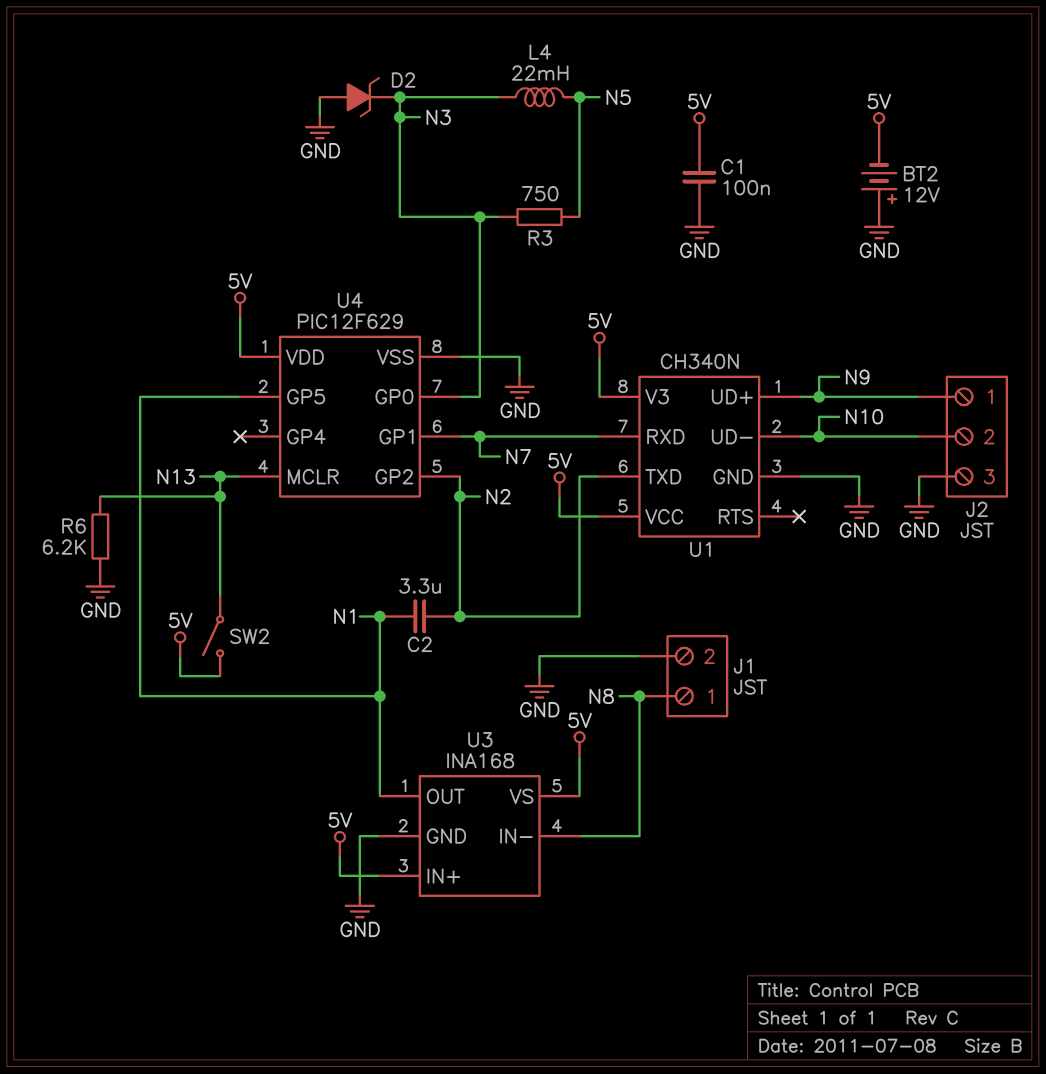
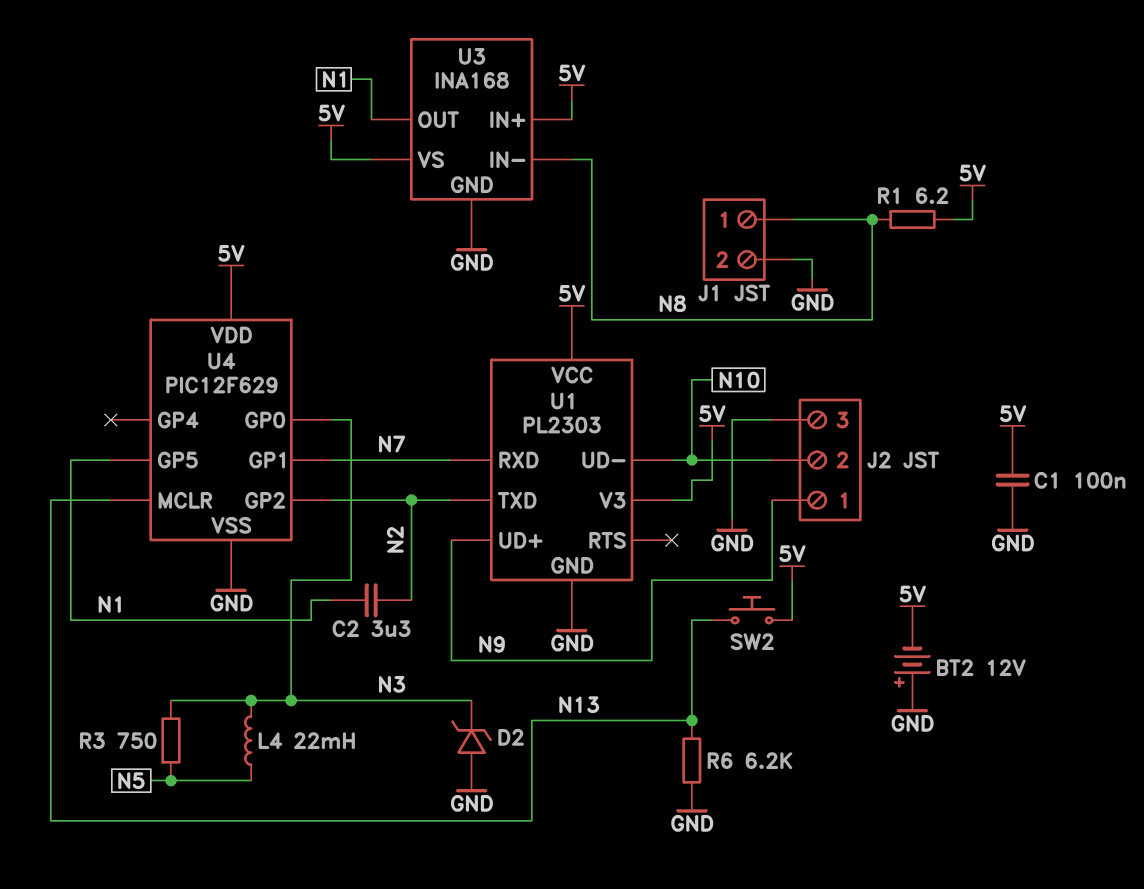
R1: none -> 6.2 (5V, N8)
SW2: switch (5V, N13) -> button (5V, N13)
U1: CH340N -> PL2303

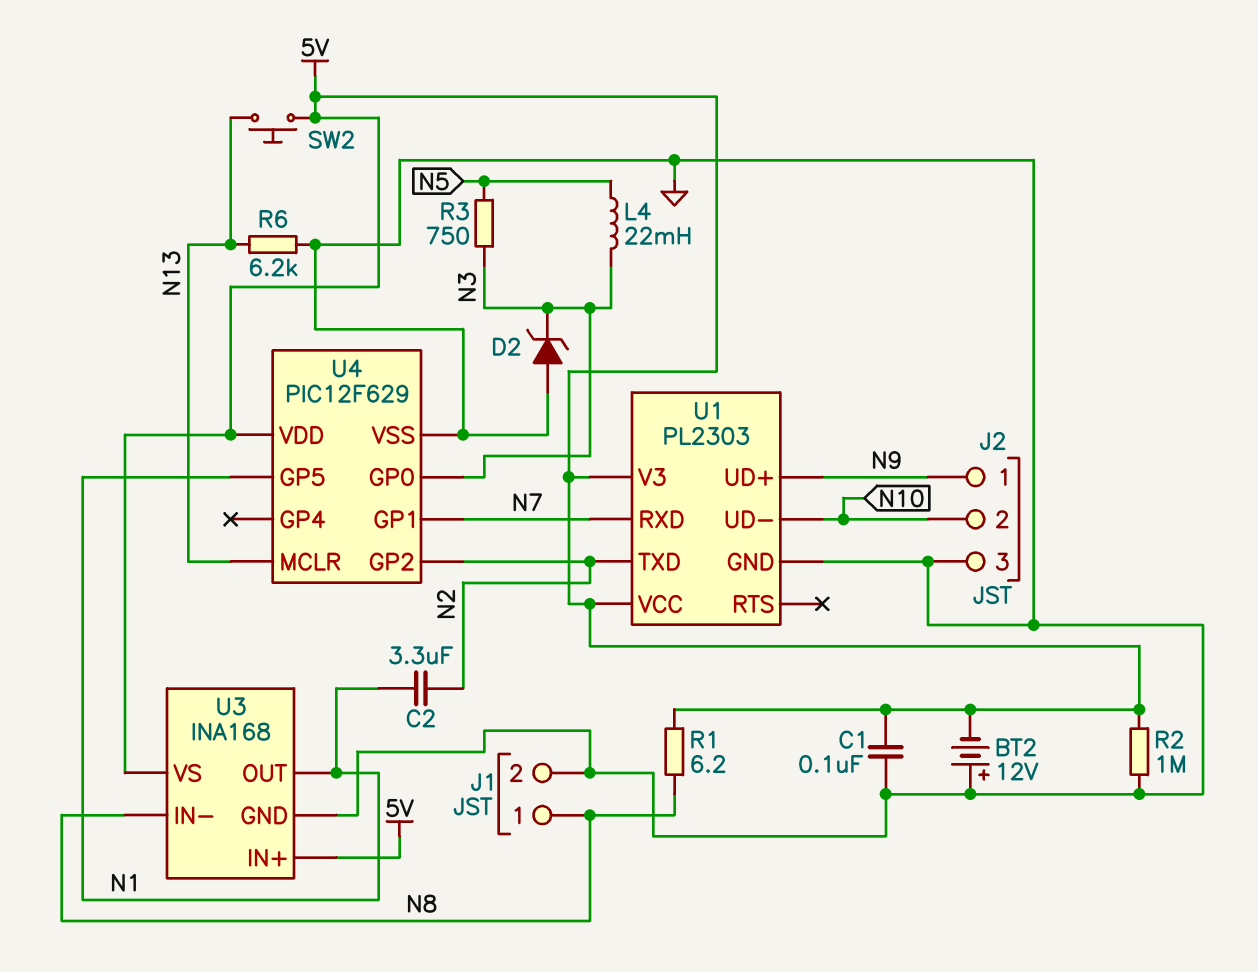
R2: none -> 1M (5V, GND)

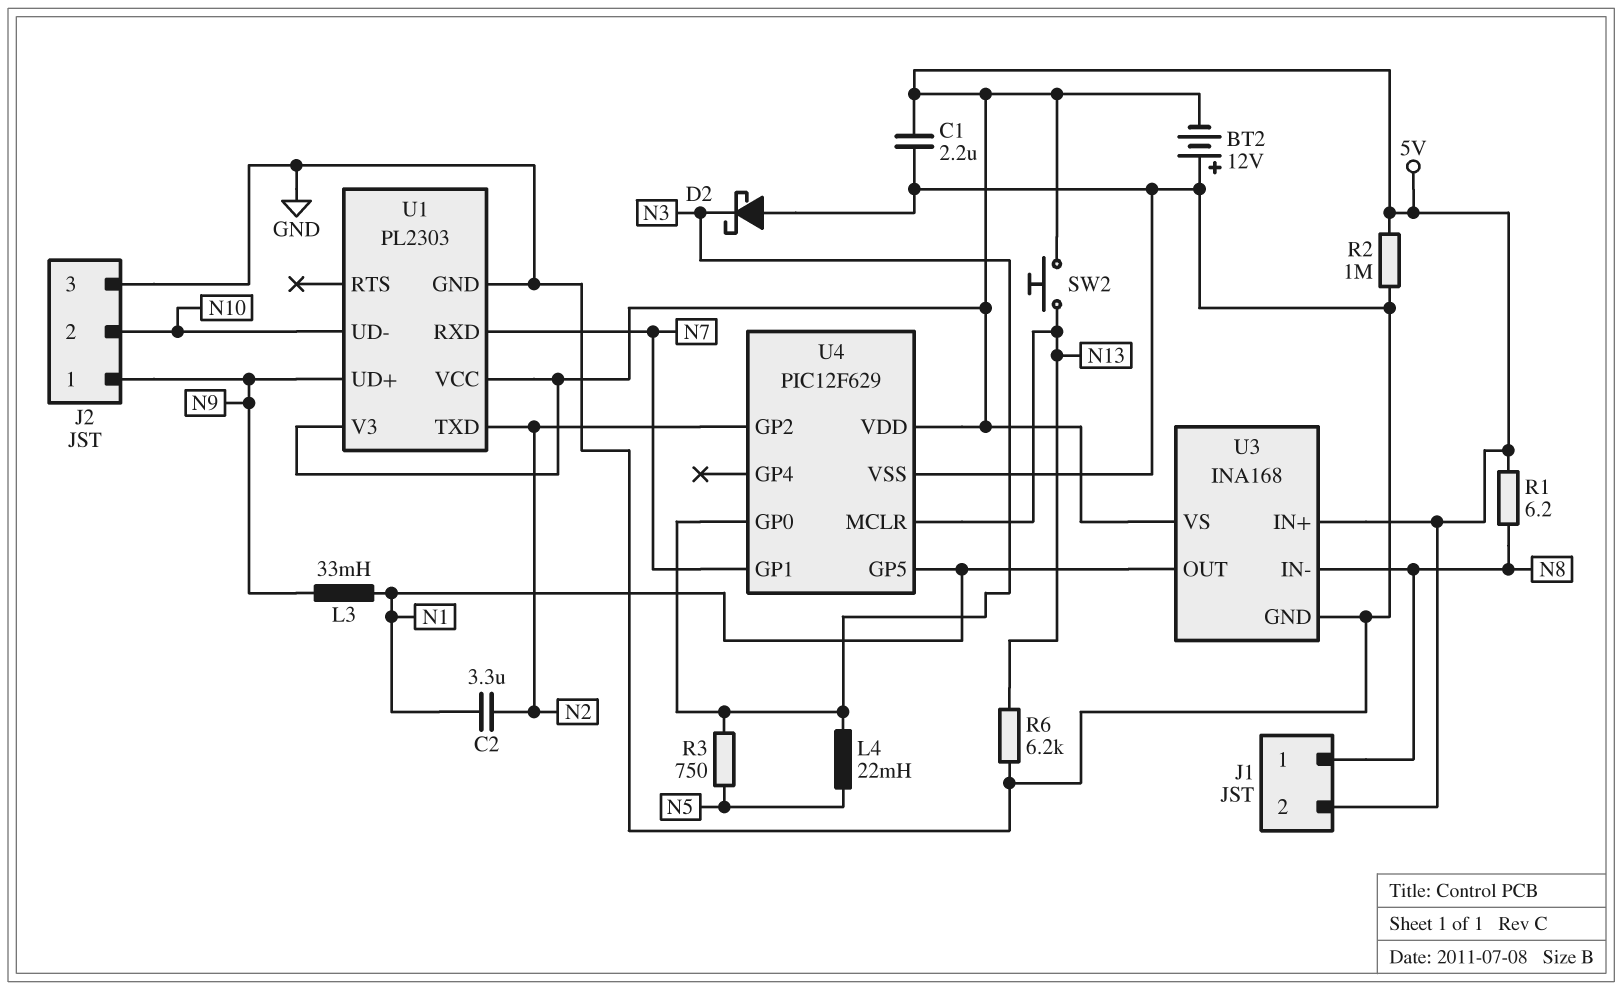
C1: 100nF (5V, GND) -> 2.2uF (5V, GND)
D2: zener (A GND, K N3) -> schottky (A GND, K N3)
J1 pin 2: GND -> 5V
L3: none -> 33mH (N1, N9)

